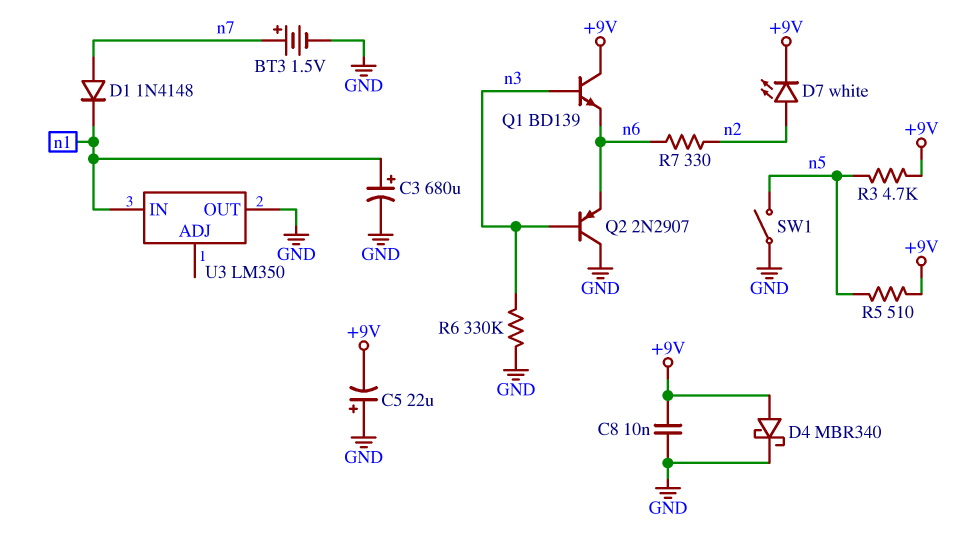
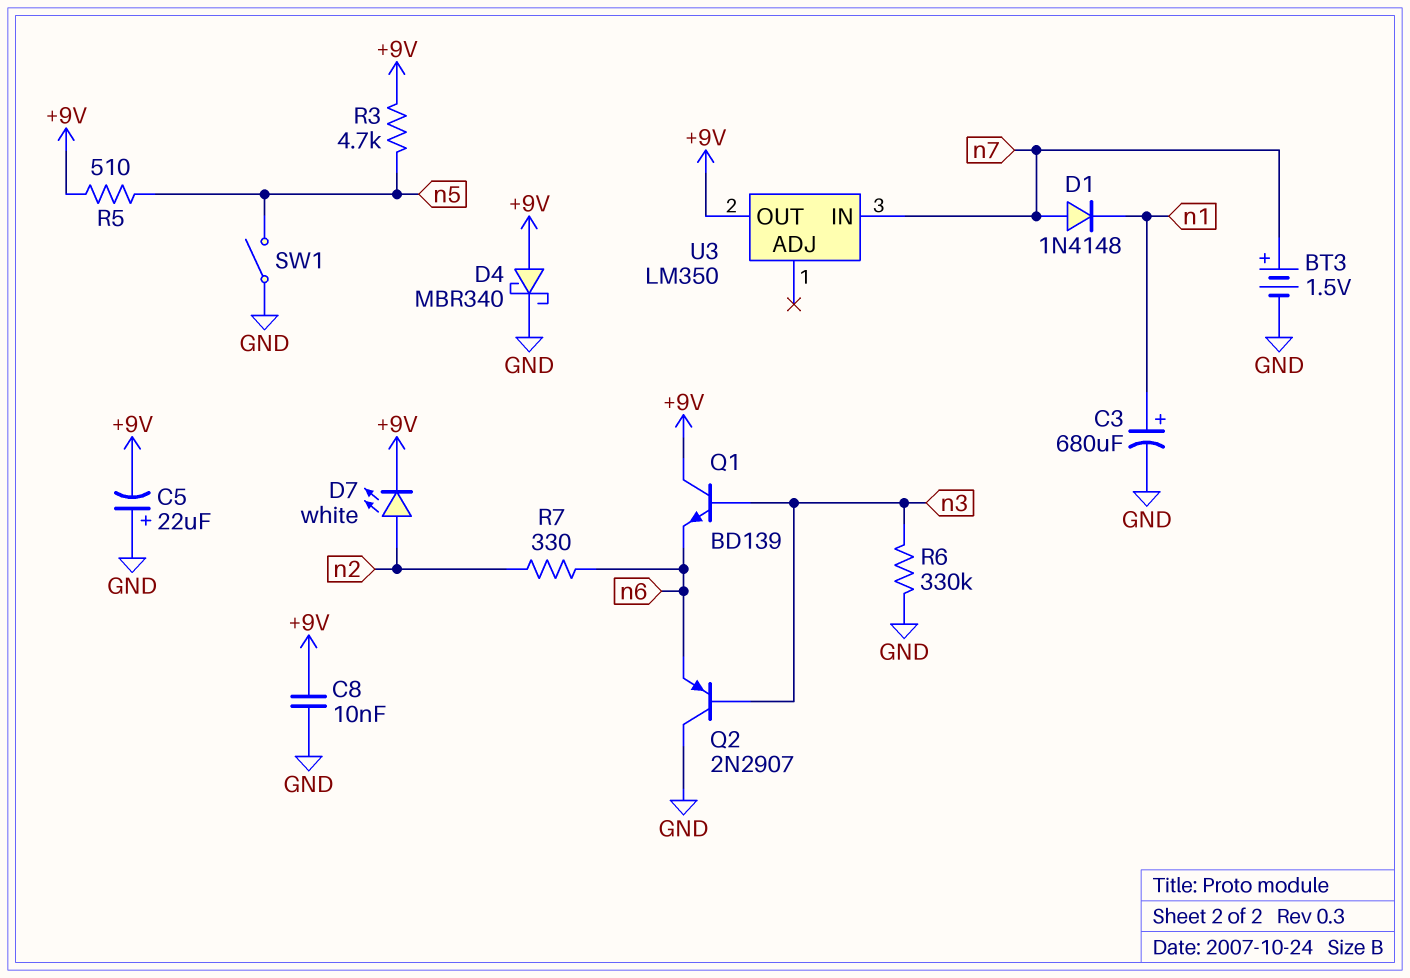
U3 pin IN: n1 -> n7
U3 pin OUT: GND -> +9V

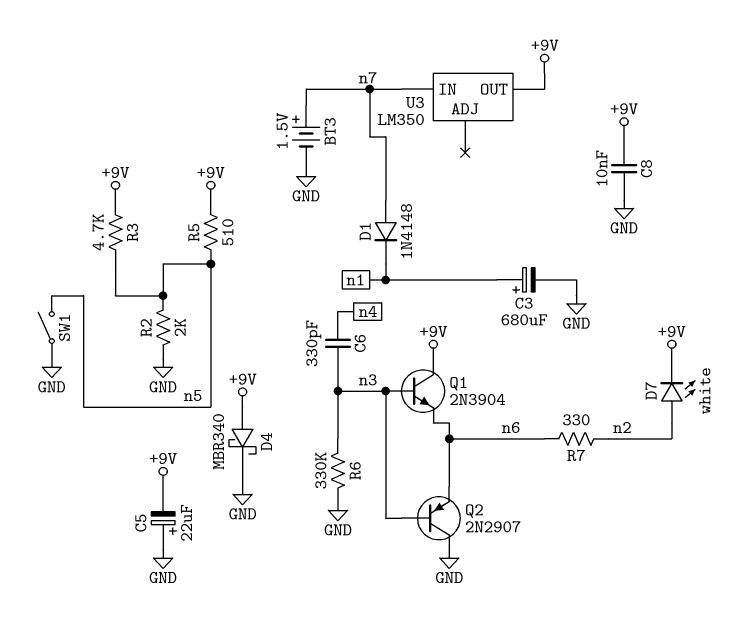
C6: none -> 330pF (n3, n4)
Q1: NPN BD139 (B n3, C +9V, E n6) -> NPN 2N3904 (B n3, C +9V, E n6)
R2: none -> 2k (GND, n5)

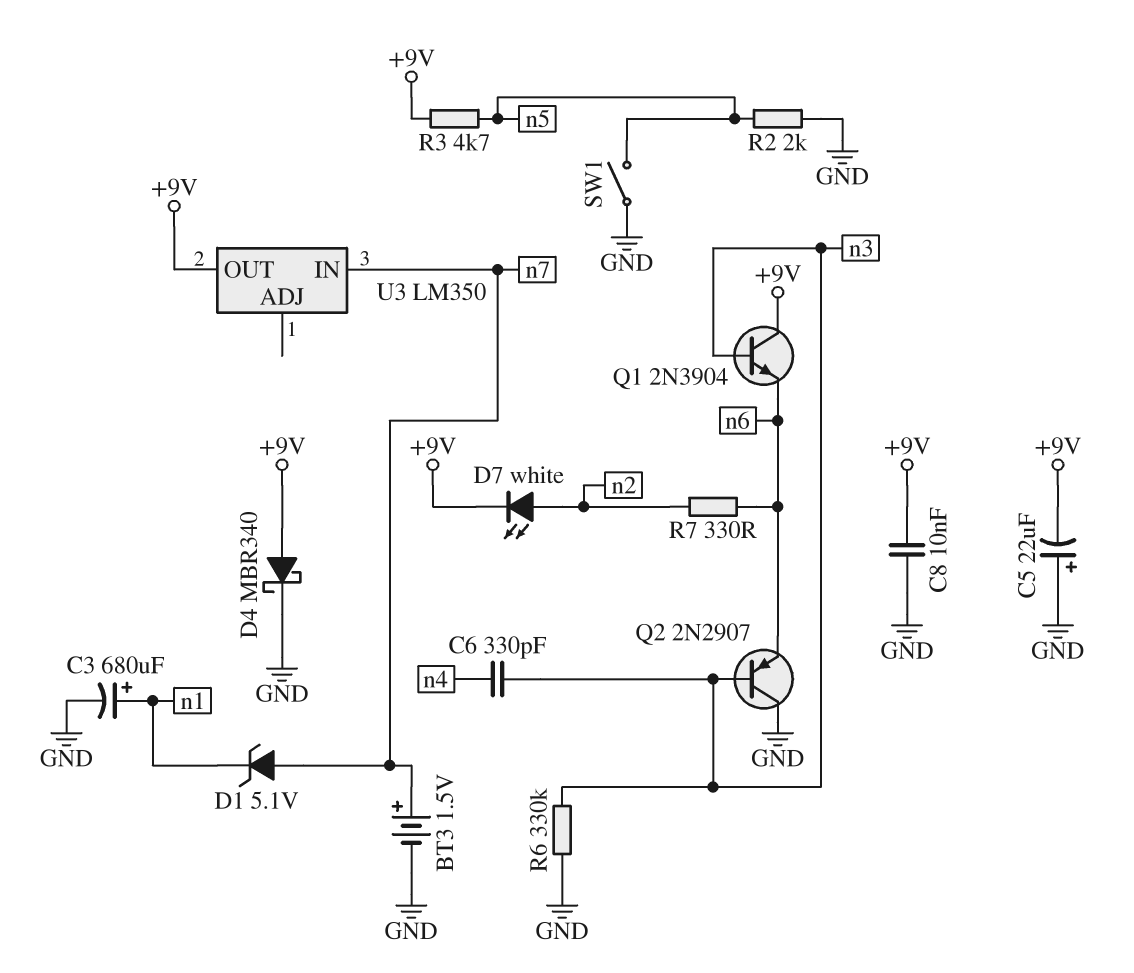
D1: diode 1N4148 (A n7, K n1) -> zener 5.1V (A n7, K n1)
R5: 510 (+9V, n5) -> none

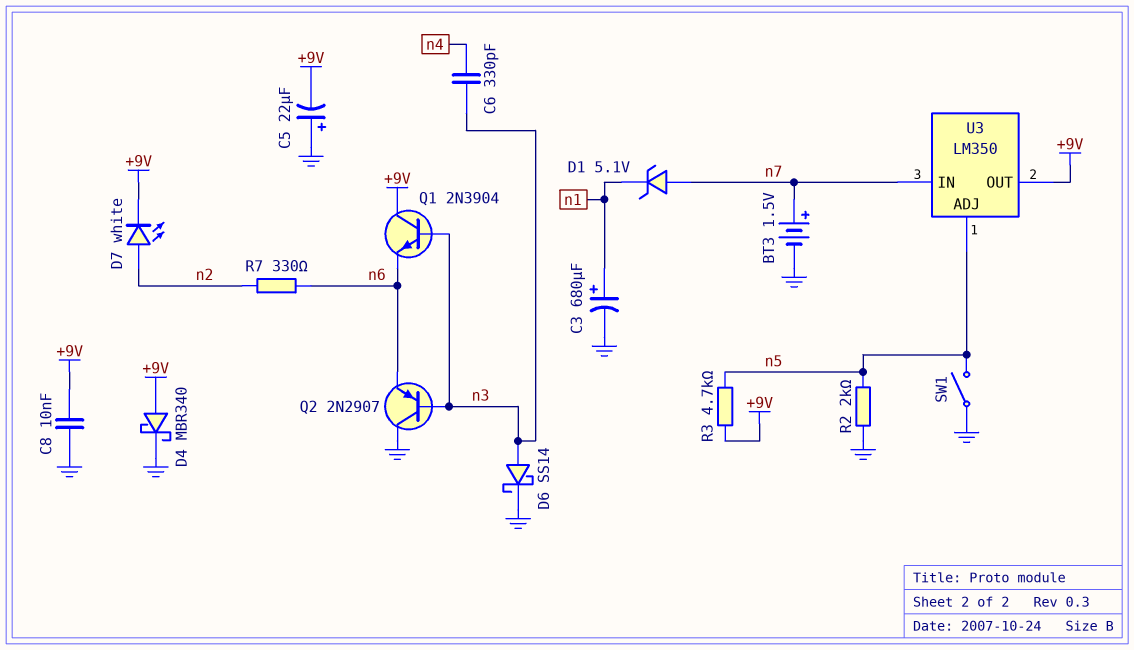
D6: none -> schottky SS14 (A n3, K GND)
R6: 330k (GND, n3) -> none
U3 pin ADJ: none -> n5

